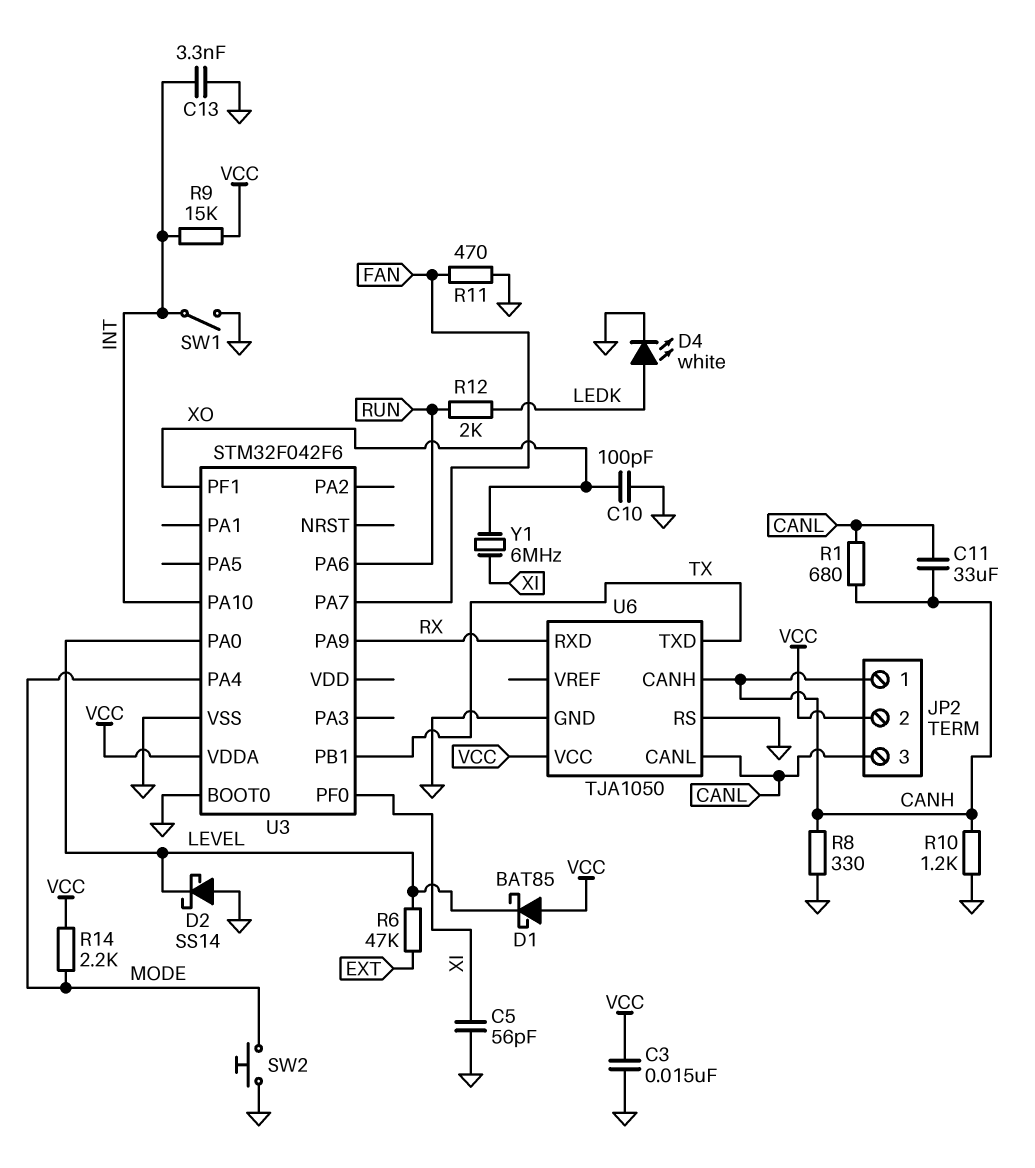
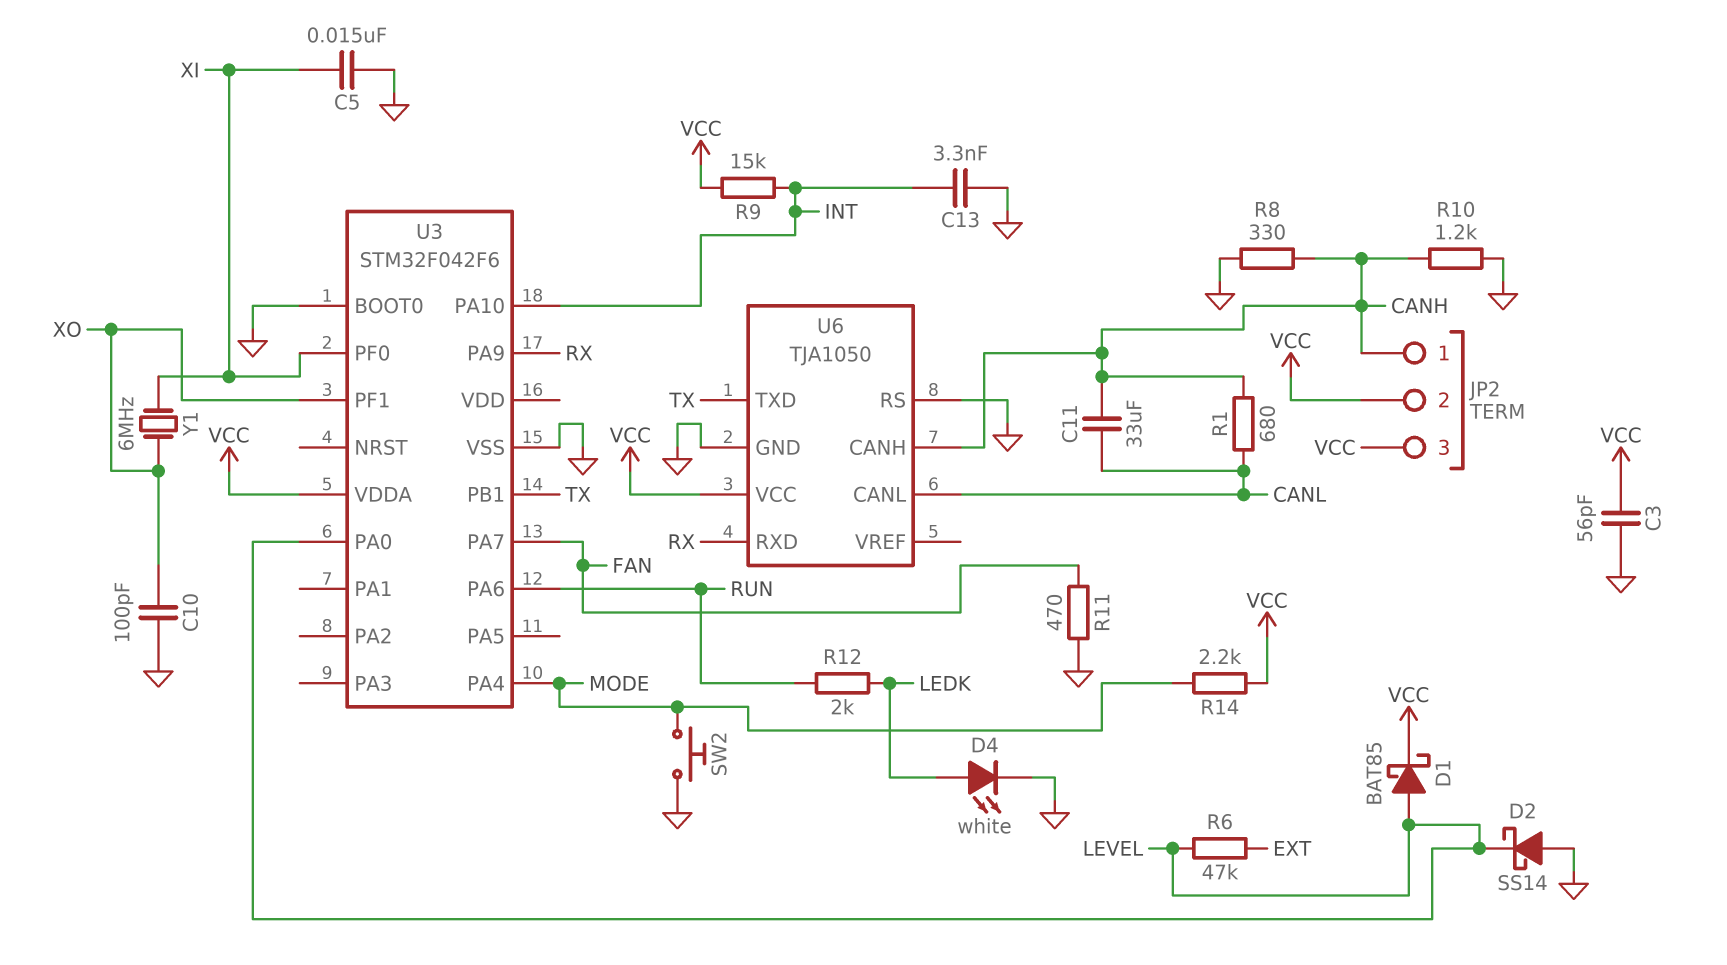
C3: 15nF (GND, VCC) -> 56pF (GND, VCC)
C5: 56pF (GND, XI) -> 15nF (GND, XI)
D1: schottky BAT85 (A VCC, K LEVEL) -> schottky BAT85 (A LEVEL, K VCC)
JP2 pin 3: CANL -> VCC
SW1: switch (GND, INT) -> none

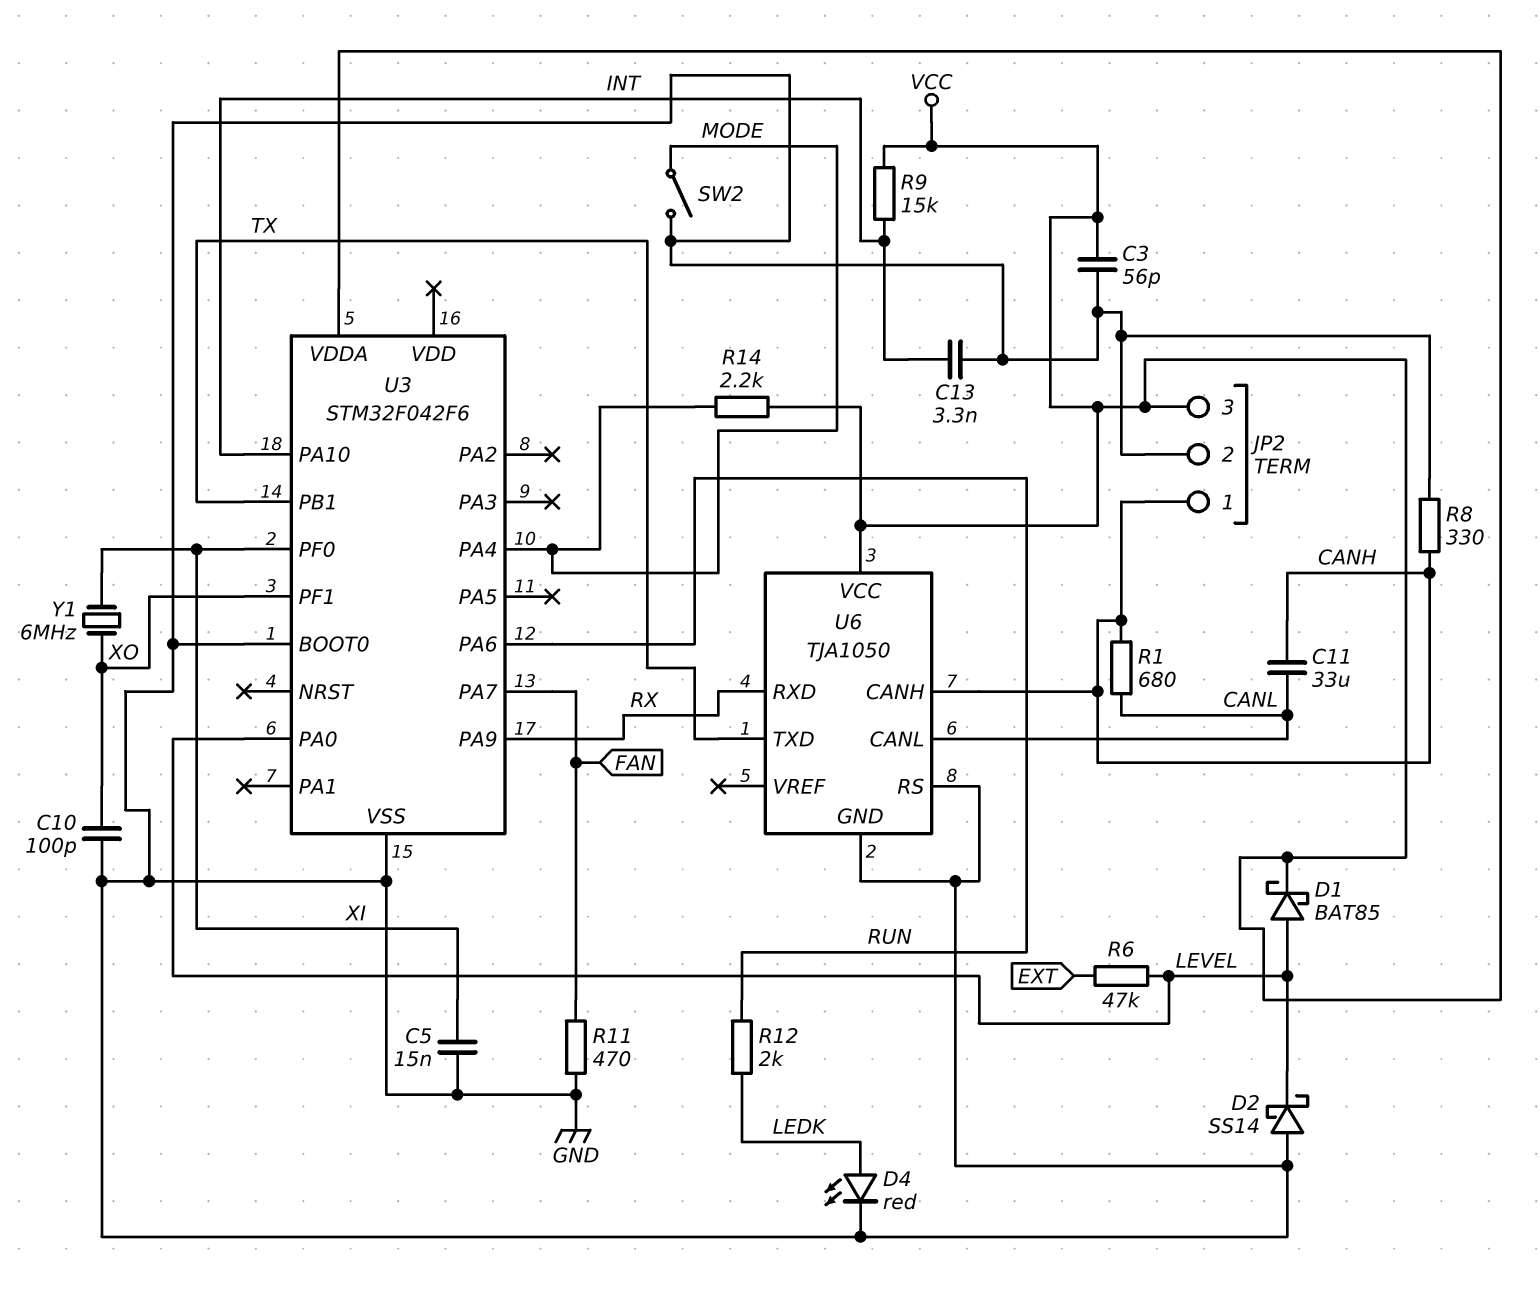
D4: LED white (A LEDK, K GND) -> LED red (A LEDK, K GND)
JP2 pin 2: VCC -> GND
R10: 1.2k (CANH, GND) -> none
SW2: button (GND, MODE) -> switch (GND, MODE)

